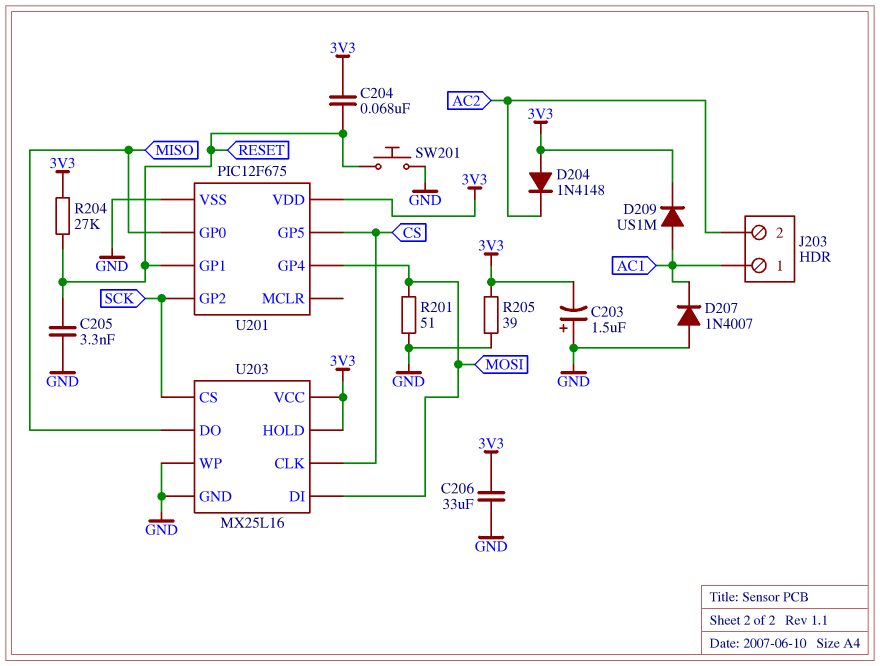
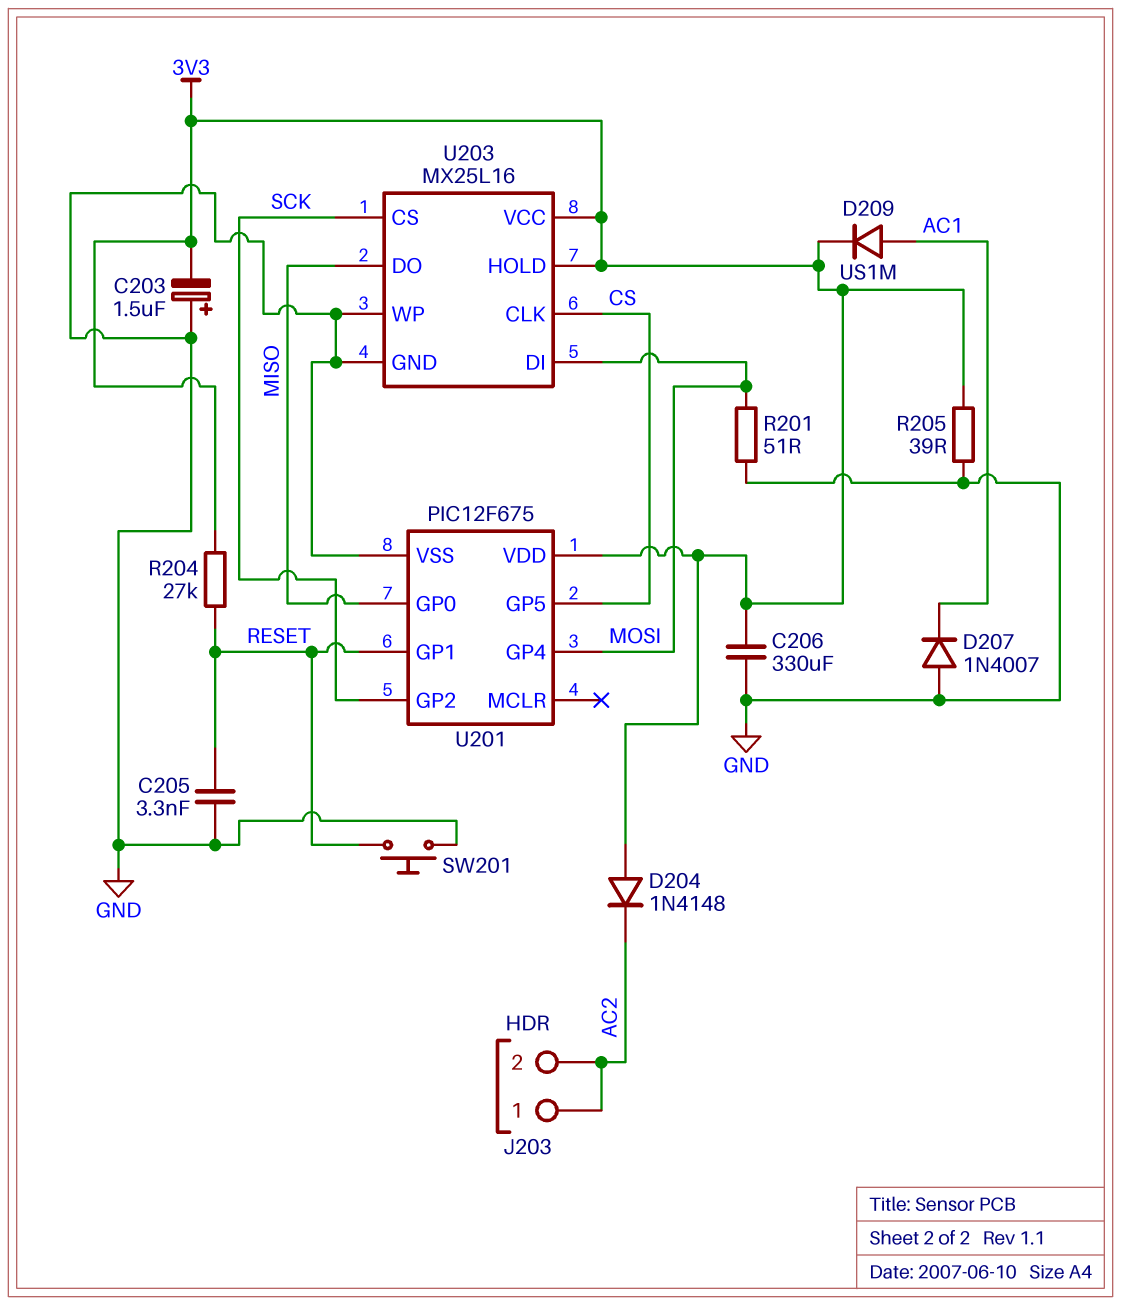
C204: 68nF (3V3, RESET) -> none
C206: 33uF (3V3, GND) -> 330uF (3V3, GND)
J203 pin 1: AC1 -> AC2

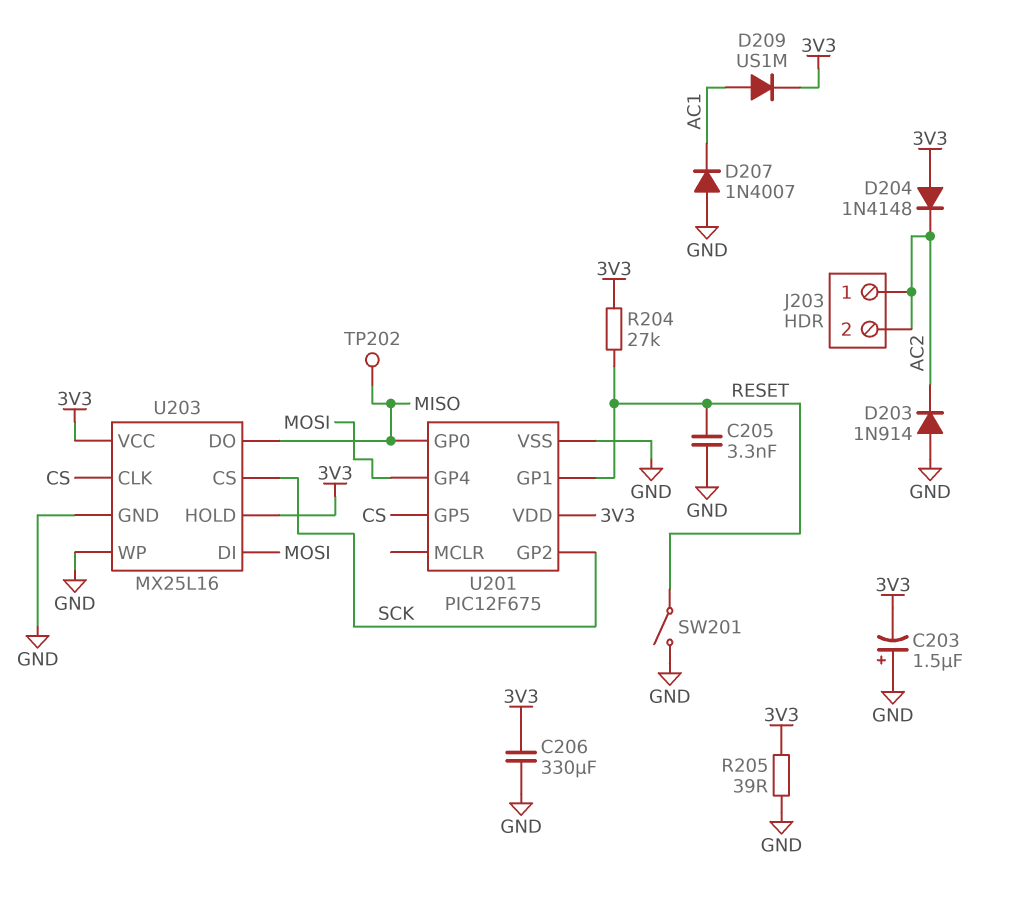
D203: none -> diode 1N914 (A GND, K AC2)
R201: 51 (GND, MOSI) -> none
SW201: button (GND, RESET) -> switch (GND, RESET)
TP202: none -> test point (MISO)

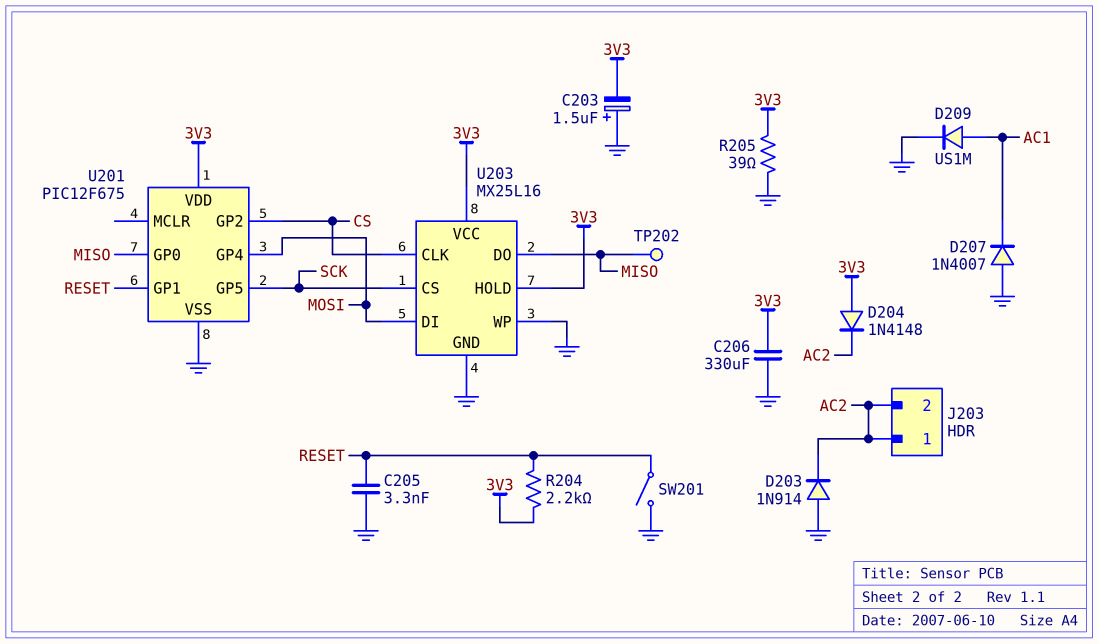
D209: diode US1M (A AC1, K 3V3) -> diode US1M (A AC1, K GND)
R204: 27k (3V3, RESET) -> 2.2k (3V3, RESET)
U201 pin GP2: SCK -> CS
U201 pin GP5: CS -> SCK

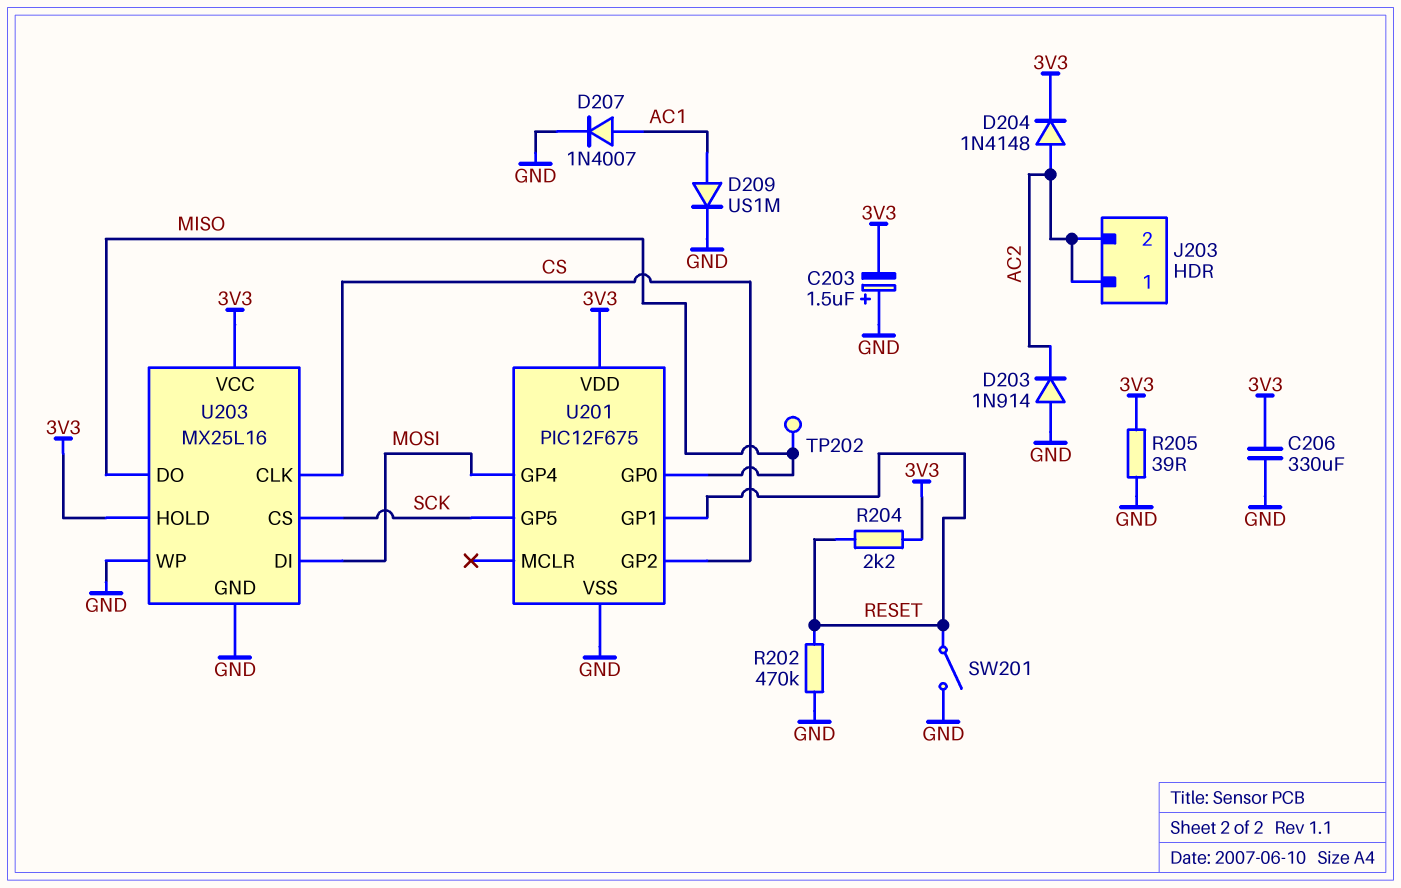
C205: 3.3nF (GND, RESET) -> none
D204: diode 1N4148 (A 3V3, K AC2) -> diode 1N4148 (A AC2, K 3V3)
D207: diode 1N4007 (A GND, K AC1) -> diode 1N4007 (A AC1, K GND)
R202: none -> 470k (GND, RESET)

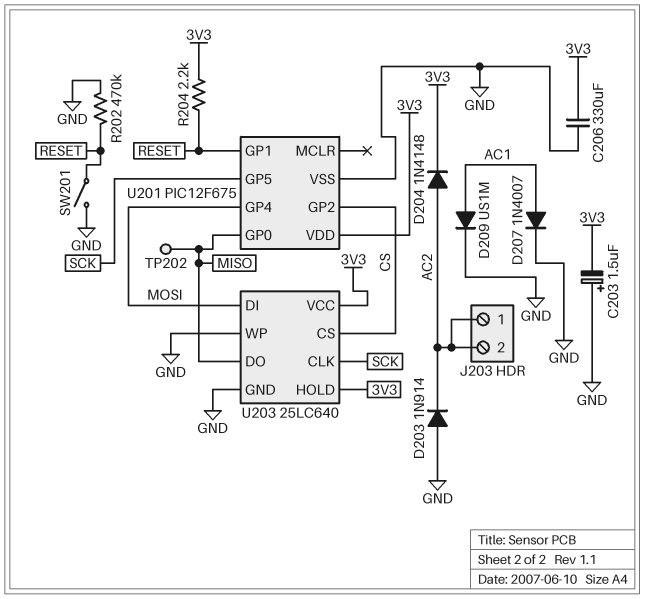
R205: 39 (3V3, GND) -> none
U203: MX25L16 -> 25LC640
U203 pin CLK: CS -> SCK
U203 pin CS: SCK -> CS

